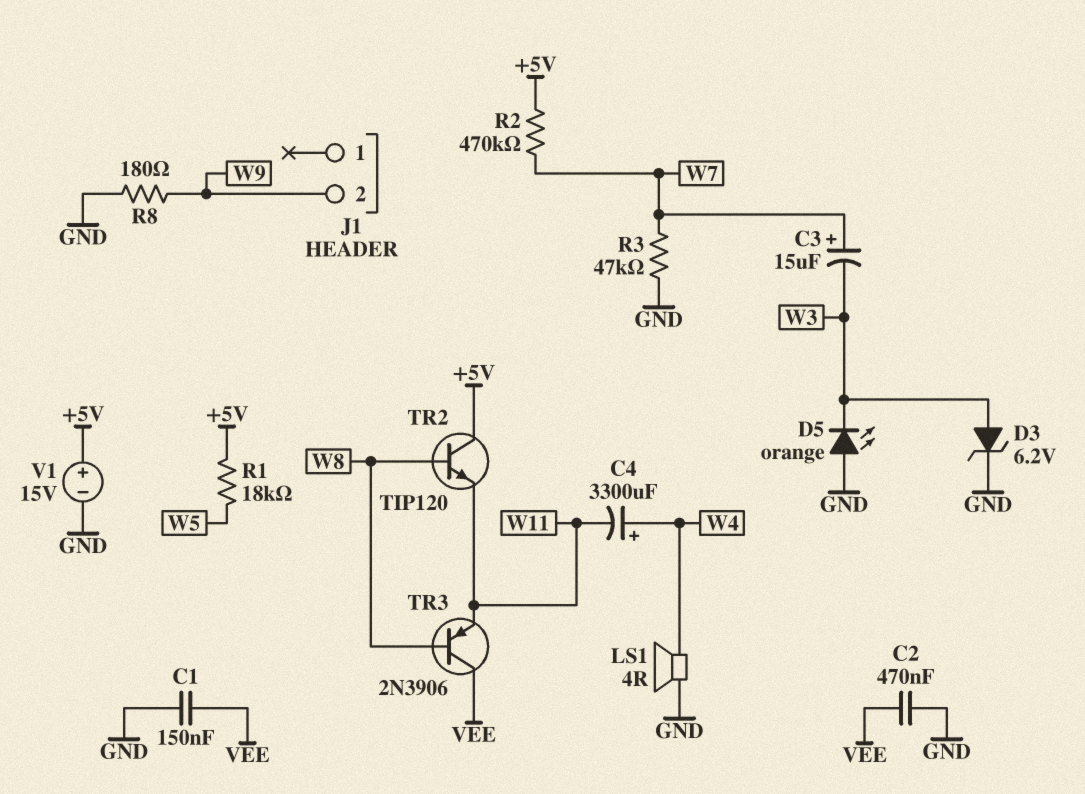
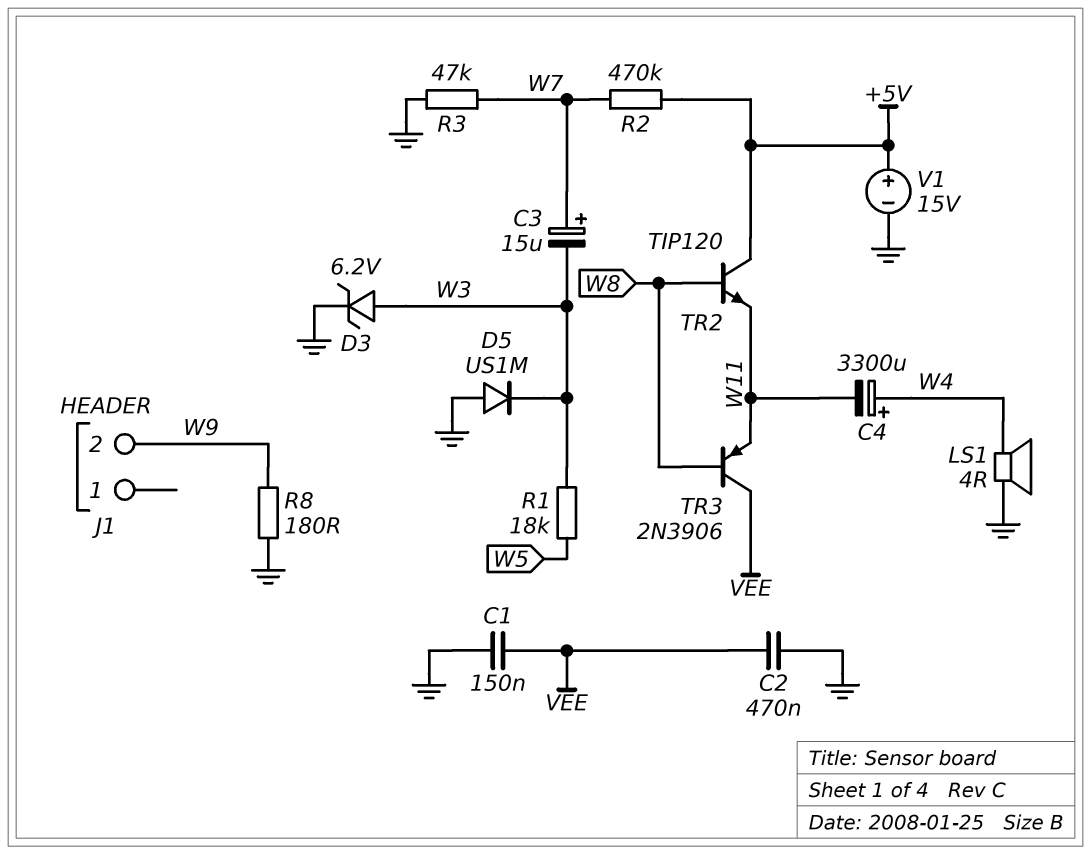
D5: LED orange (A GND, K W3) -> diode US1M (A GND, K W3)
R1: 18k (+5V, W5) -> 18k (W3, W5)

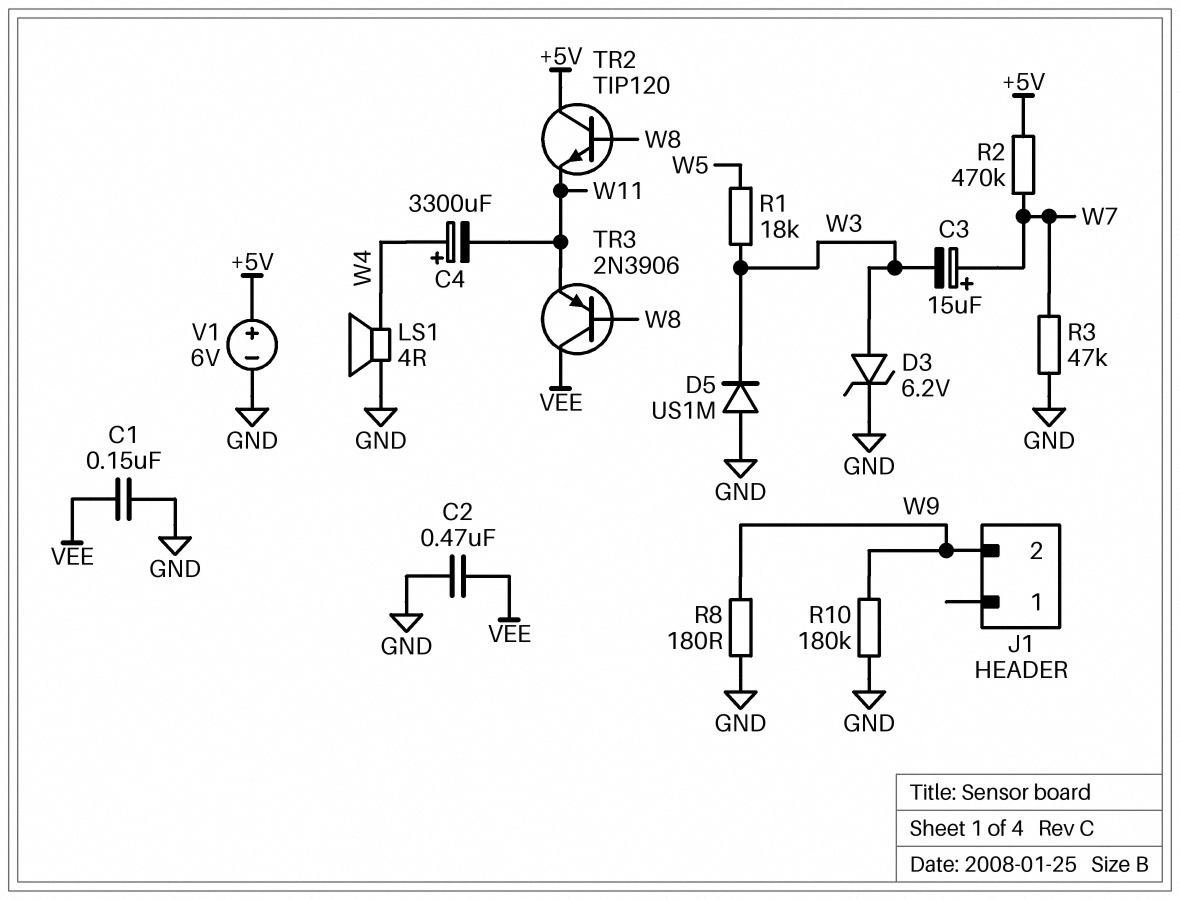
R10: none -> 180k (GND, W9)
V1: 15V (plus +5V, minus GND) -> 6V (plus +5V, minus GND)

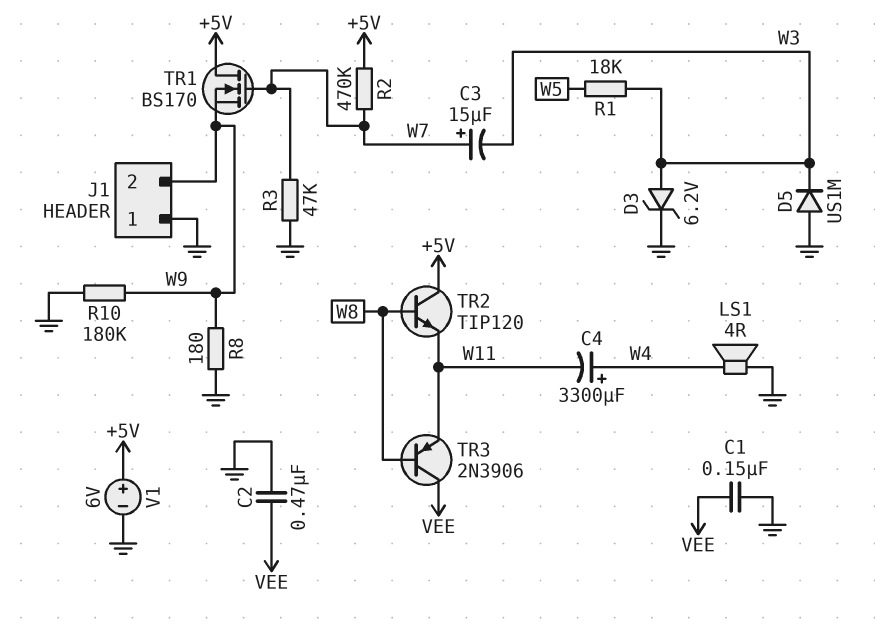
J1 pin 1: none -> GND
TR1: none -> NMOS BS170 (G W7, D +5V, S W9)

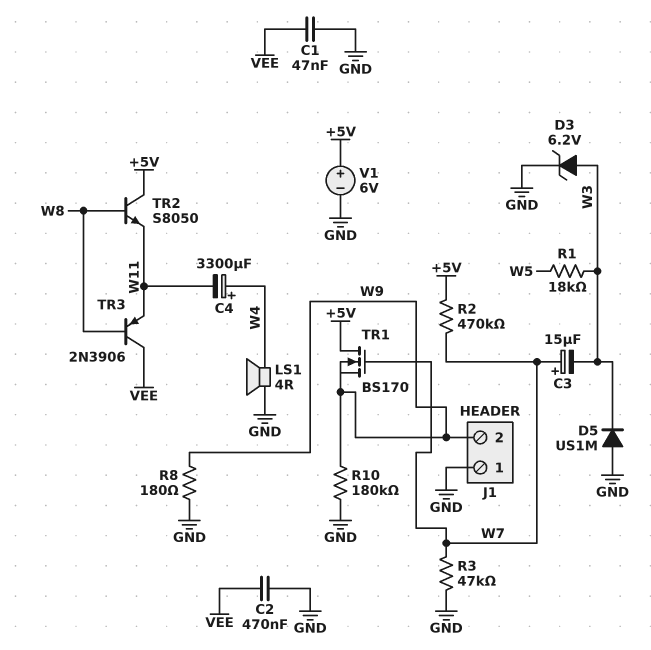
C1: 150nF (GND, VEE) -> 47nF (GND, VEE)
TR2: NPN TIP120 (B W8, C +5V, E W11) -> NPN S8050 (B W8, C +5V, E W11)

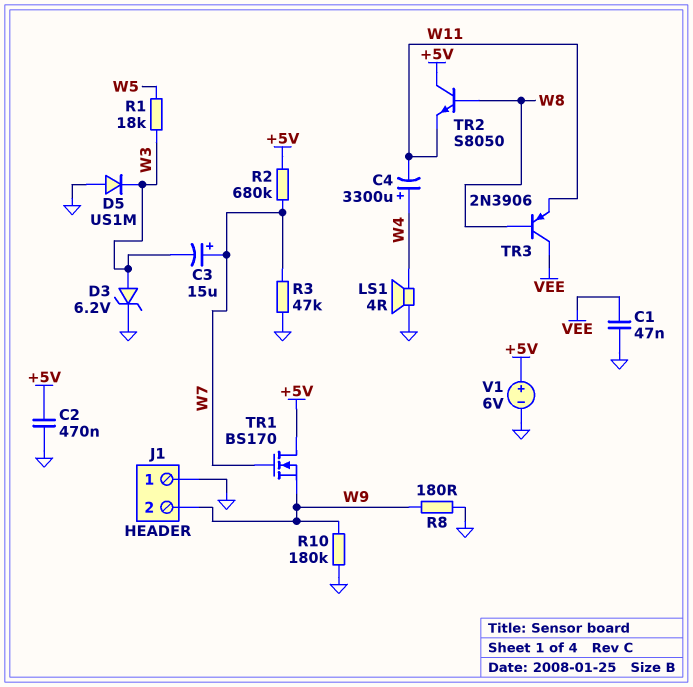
C2: 470nF (GND, VEE) -> 470nF (+5V, GND)
R2: 470k (+5V, W7) -> 680k (+5V, W7)

